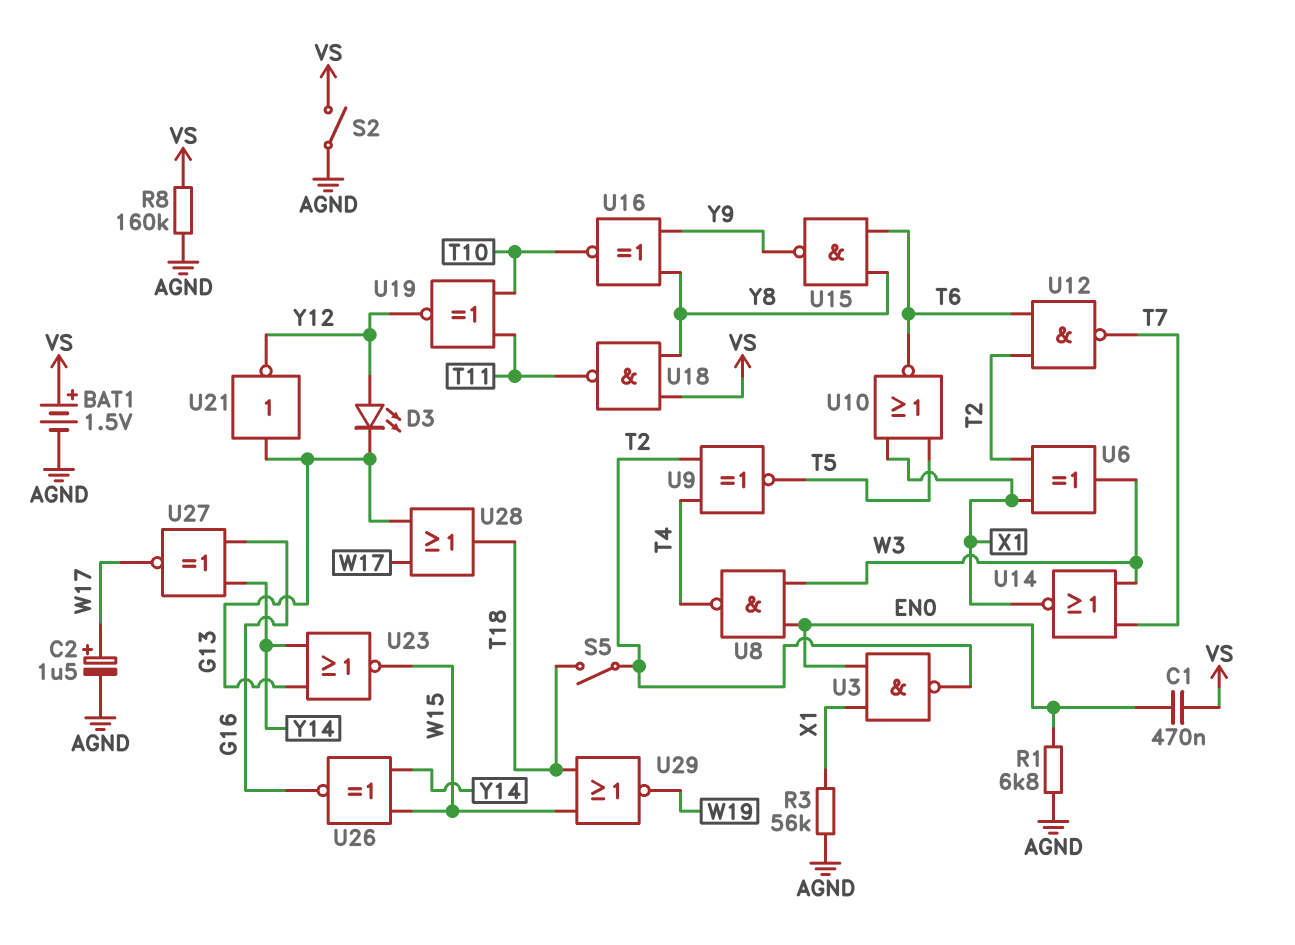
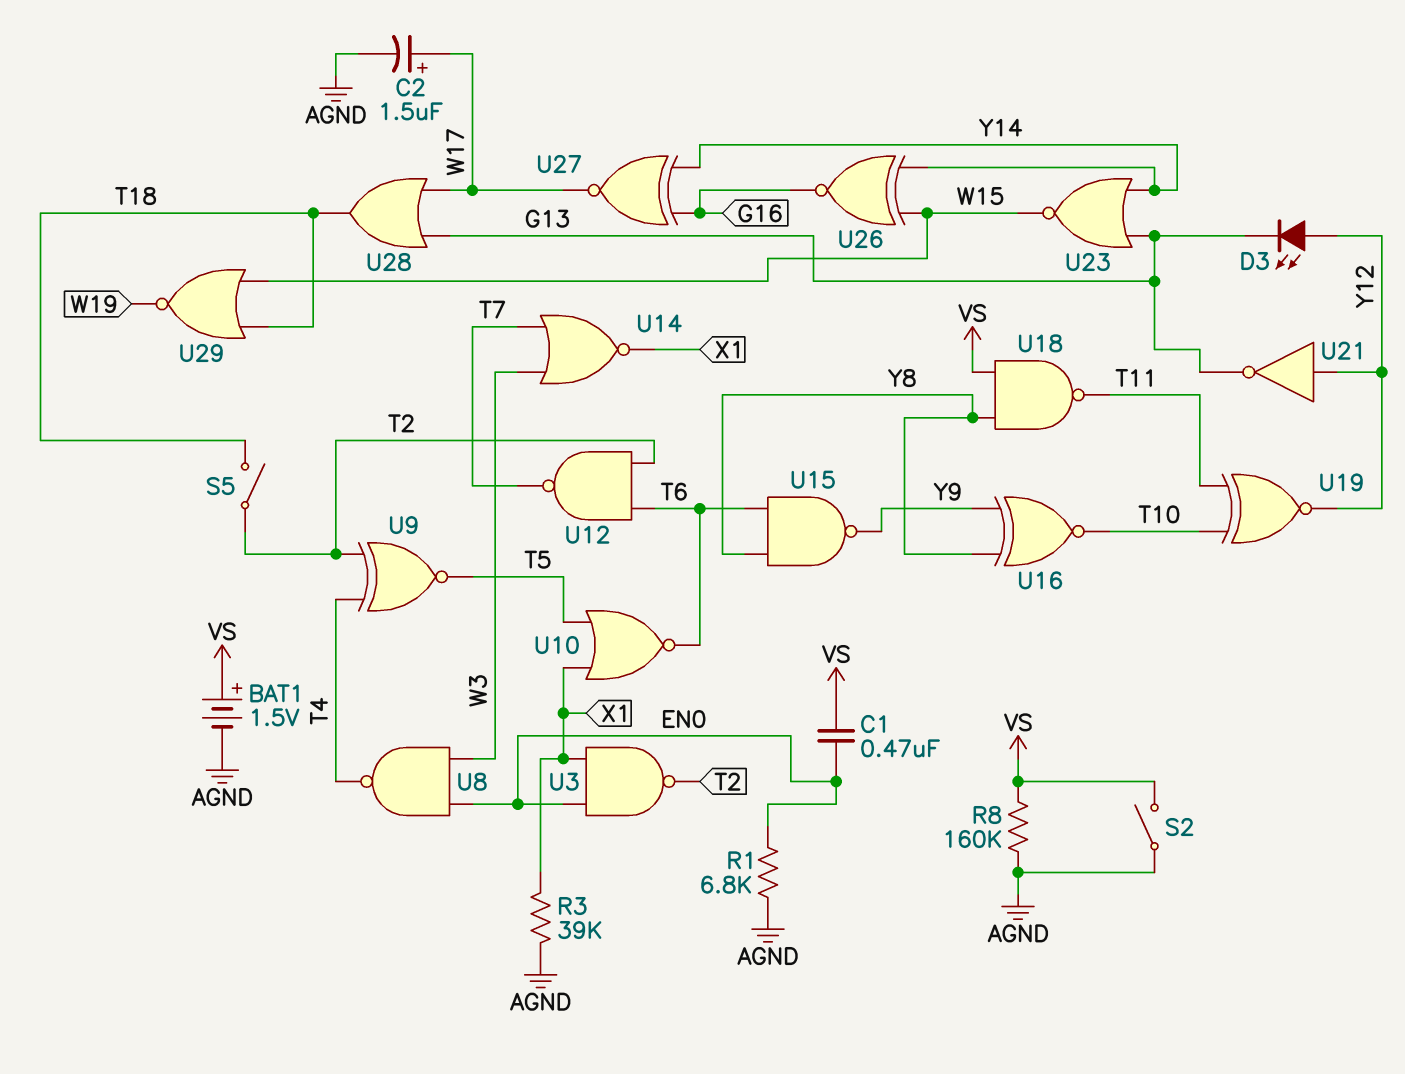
R3: 56k (AGND, X1) -> 39k (AGND, X1)
U6: XOR (in T2, in X1, out W3) -> none
U21: NOT (in G13, out Y12) -> NOT (in Y12, out G13)

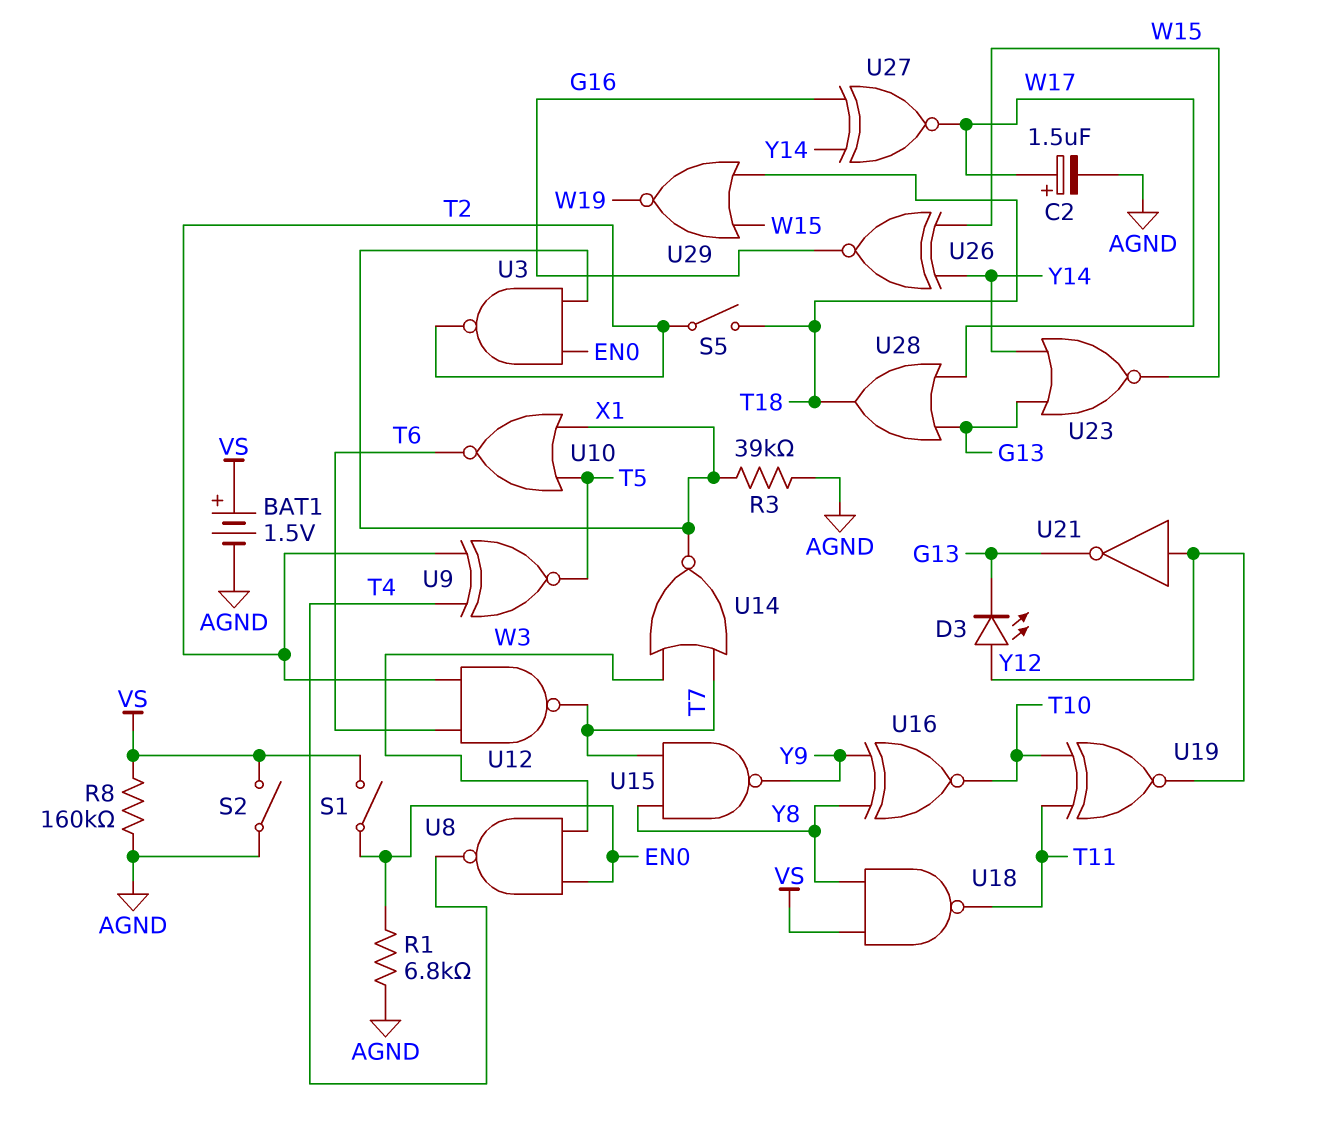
C1: 470nF (EN0, VS) -> none
S1: none -> switch (EN0, VS)
U15: NAND (in T6, in Y8, out Y9) -> NAND (in T7, in Y8, out Y9)

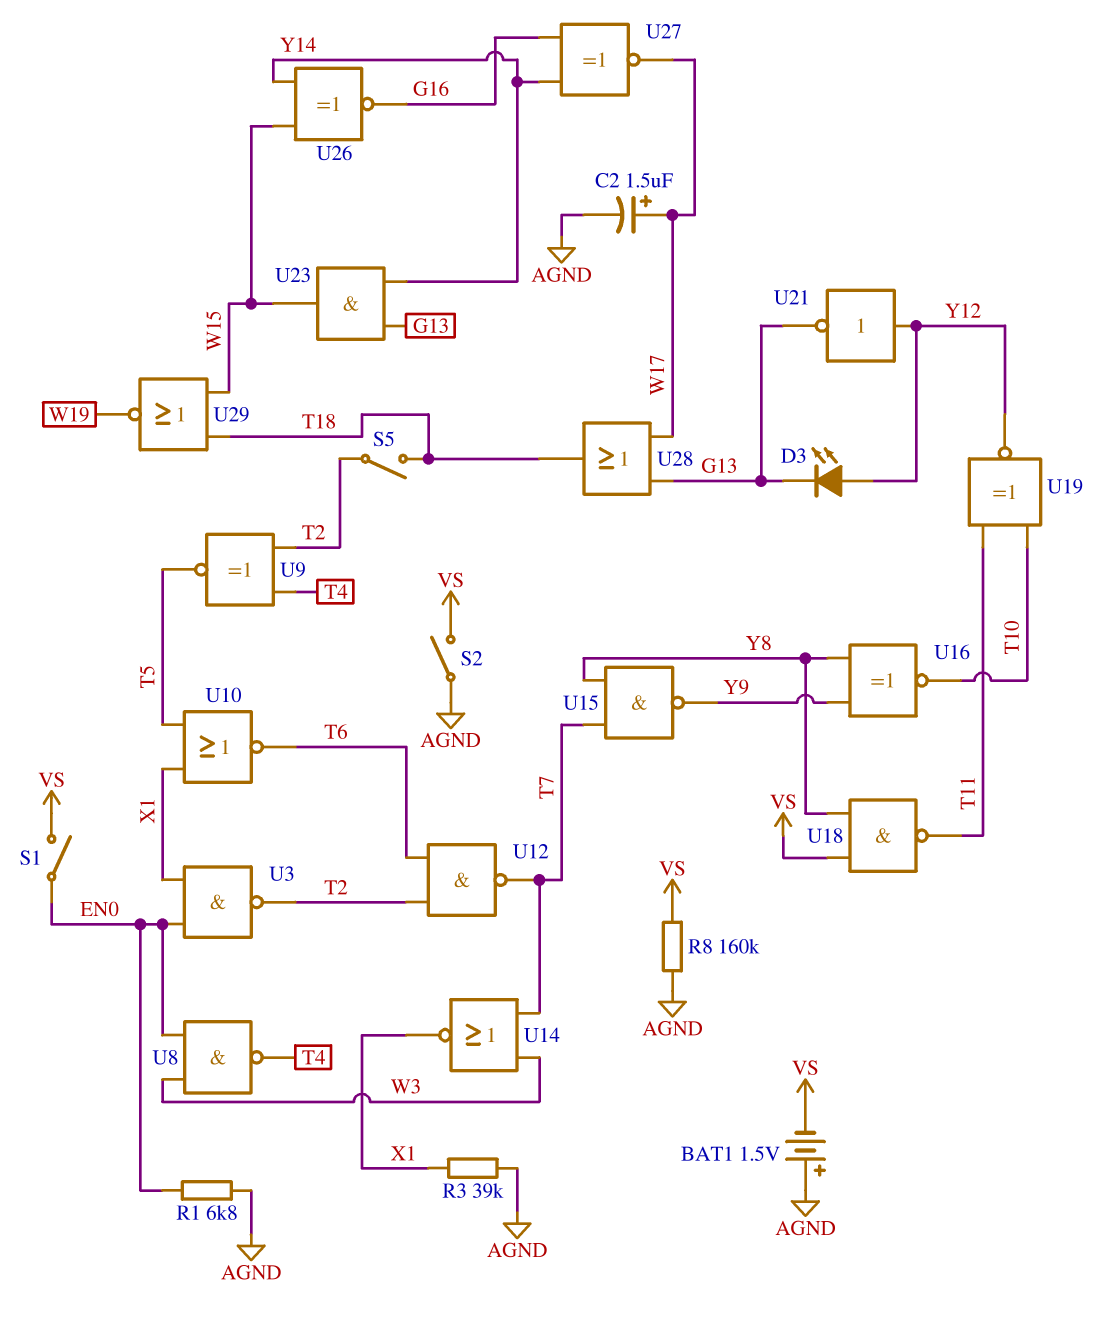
BAT1: 1.5V (plus VS, minus AGND) -> 1.5V (plus AGND, minus VS)
U23: NOR (in G13, in Y14, out W15) -> AND (in G13, in Y14, out W15)

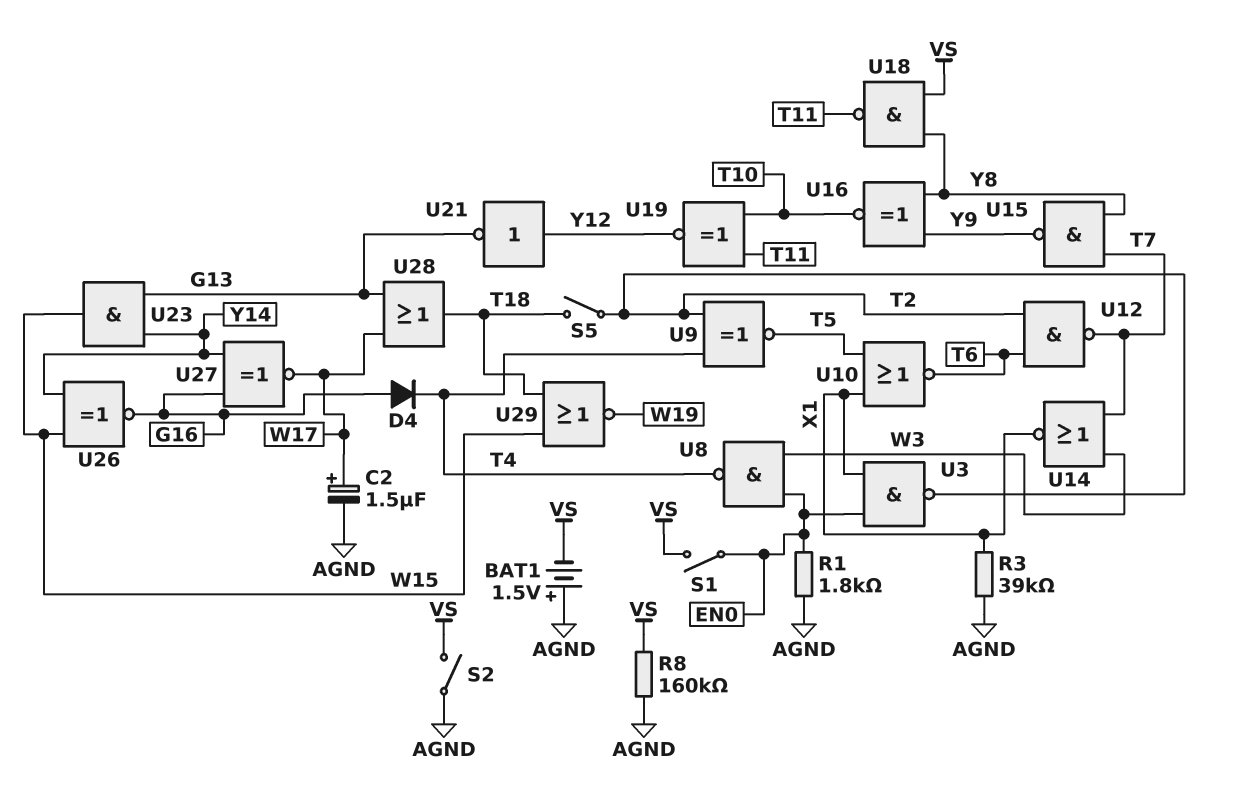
D3: LED (A Y12, K G13) -> none
D4: none -> diode (A G16, K T4)
R1: 6.8k (AGND, EN0) -> 1.8k (AGND, EN0)

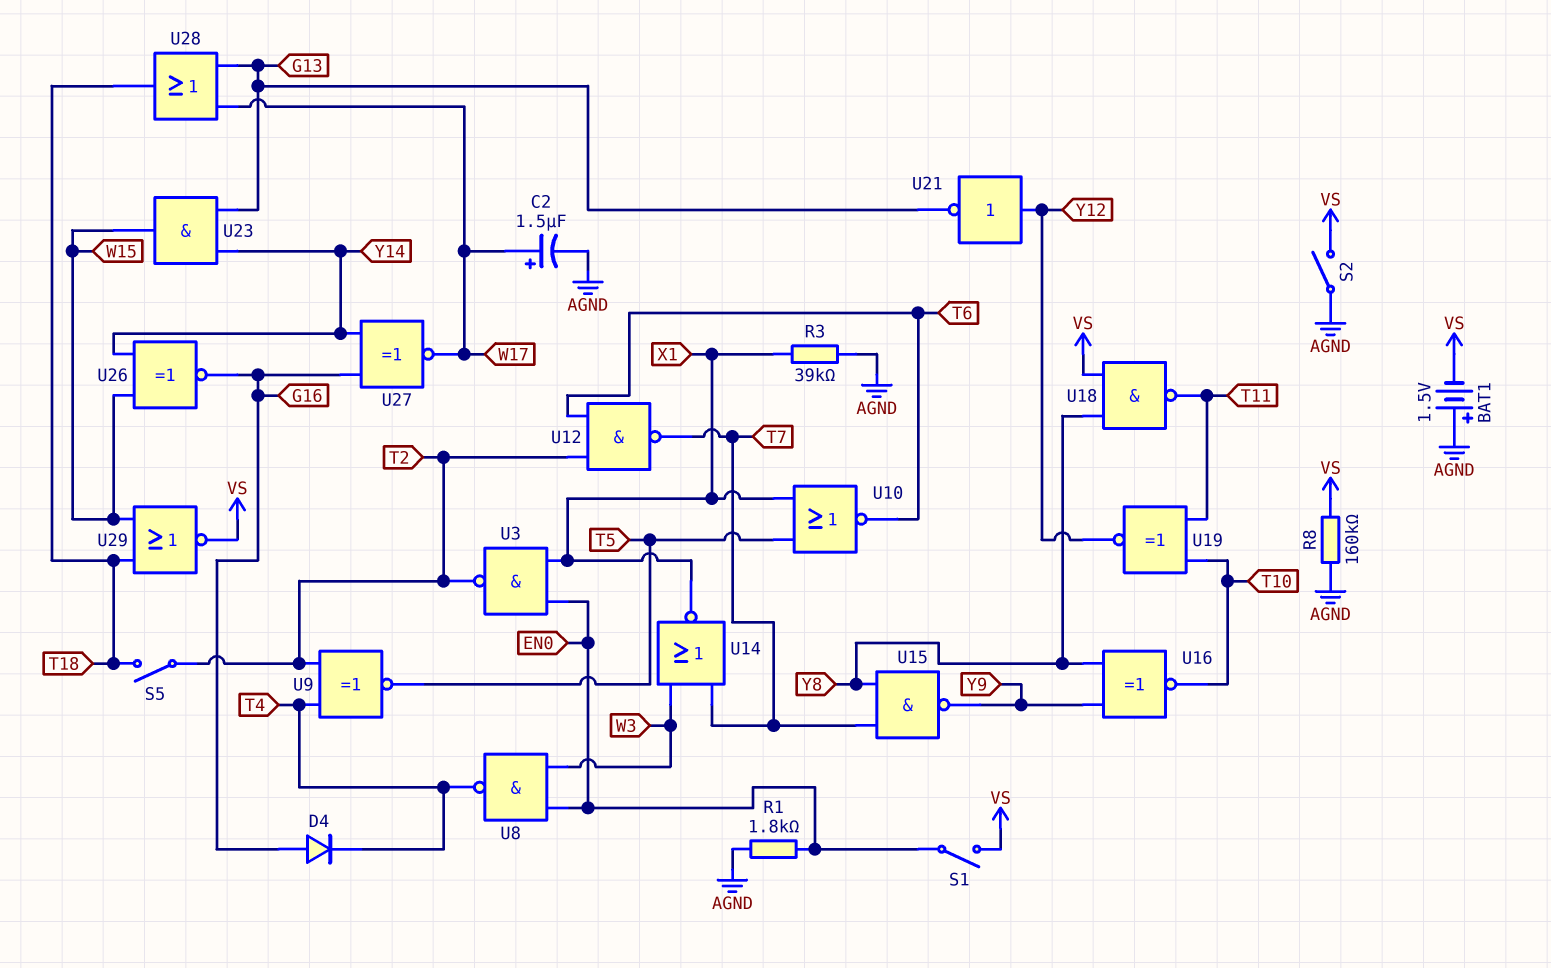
U29: NOR (in T18, in W15, out W19) -> NOR (in T18, in W15, out VS)

